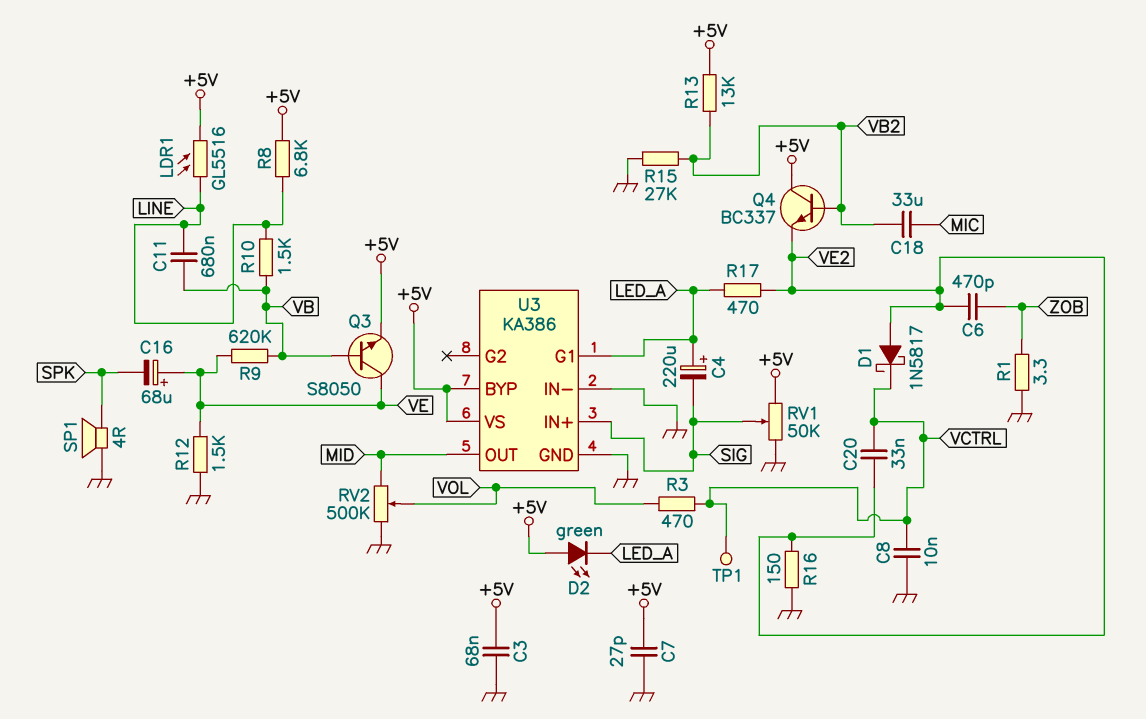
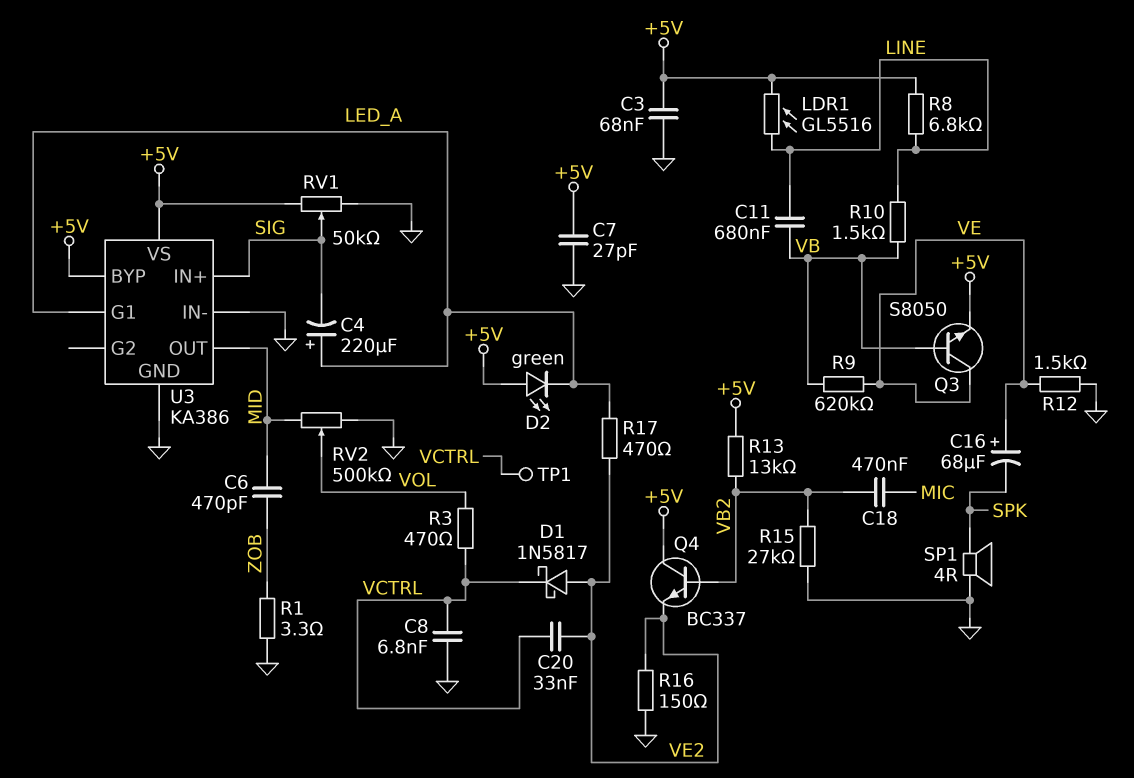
C6: 470pF (VE2, ZOB) -> 470pF (MID, ZOB)
C8: 10nF (GND, VCTRL) -> 6.8nF (GND, VCTRL)
C18: 33uF (MIC, VB2) -> 470nF (MIC, VB2)

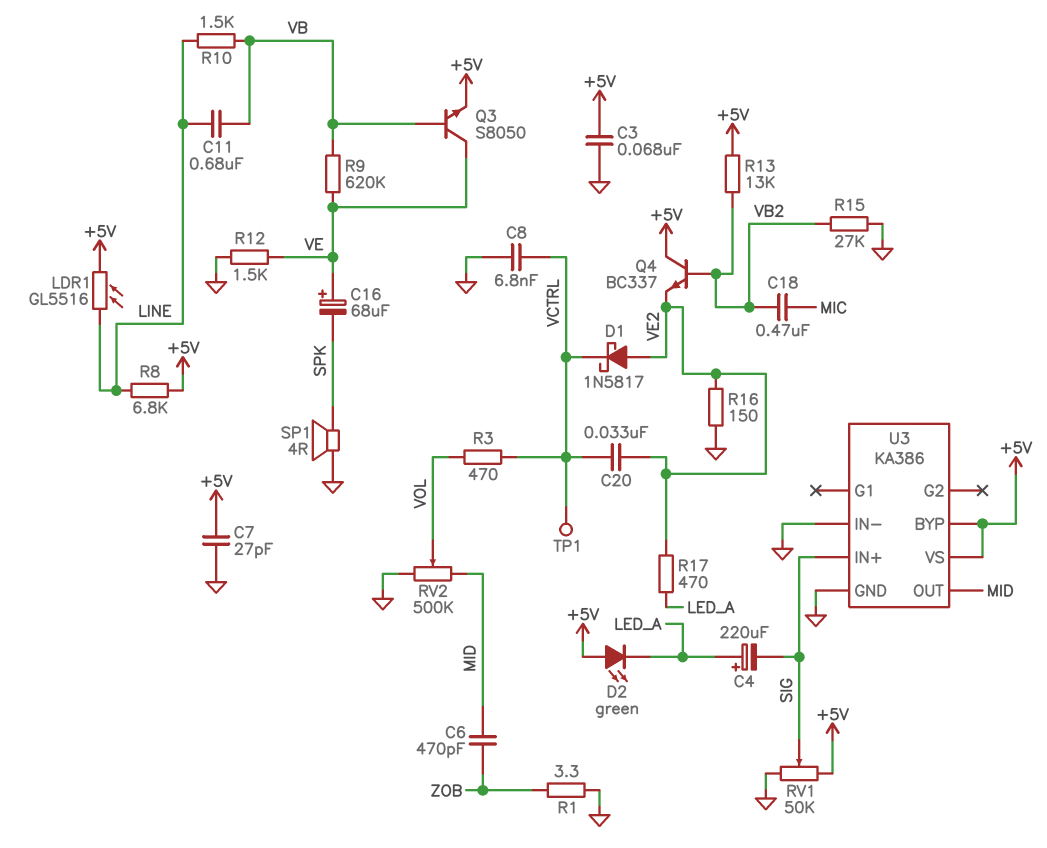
U3 pin G1: LED_A -> none

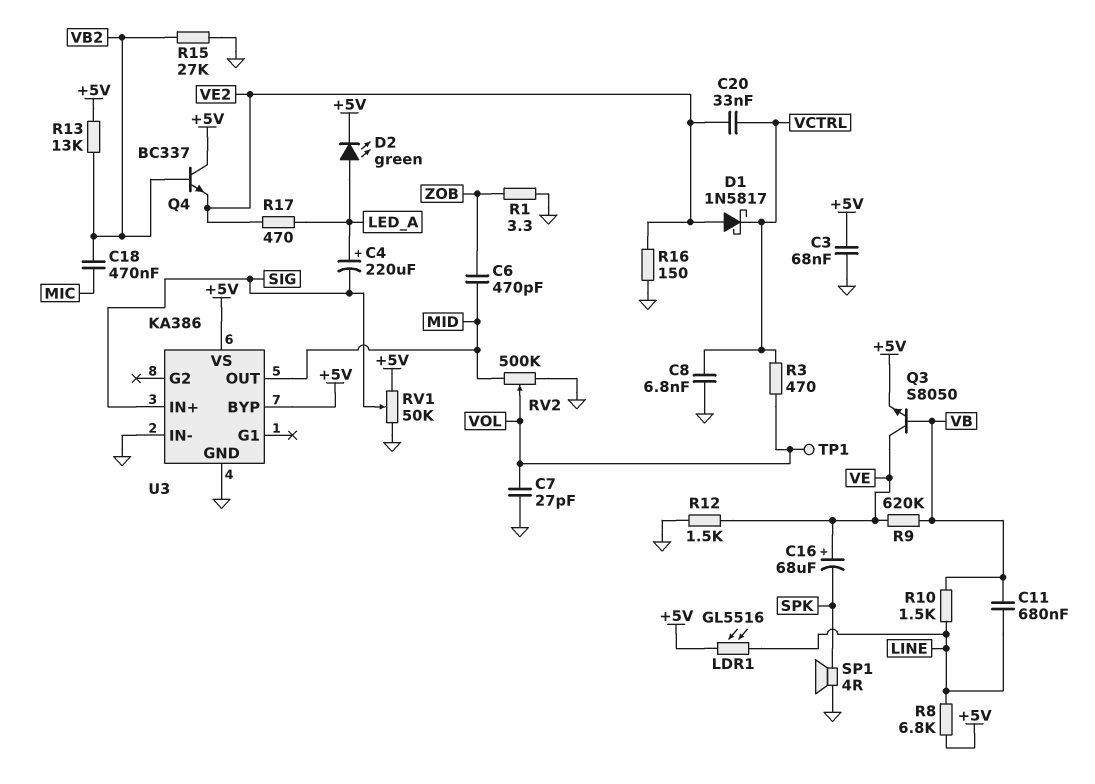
C7: 27pF (+5V, GND) -> 27pF (GND, VOL)
D2: LED green (A +5V, K LED_A) -> LED green (A LED_A, K +5V)
TP1: test point (VCTRL) -> test point (VOL)

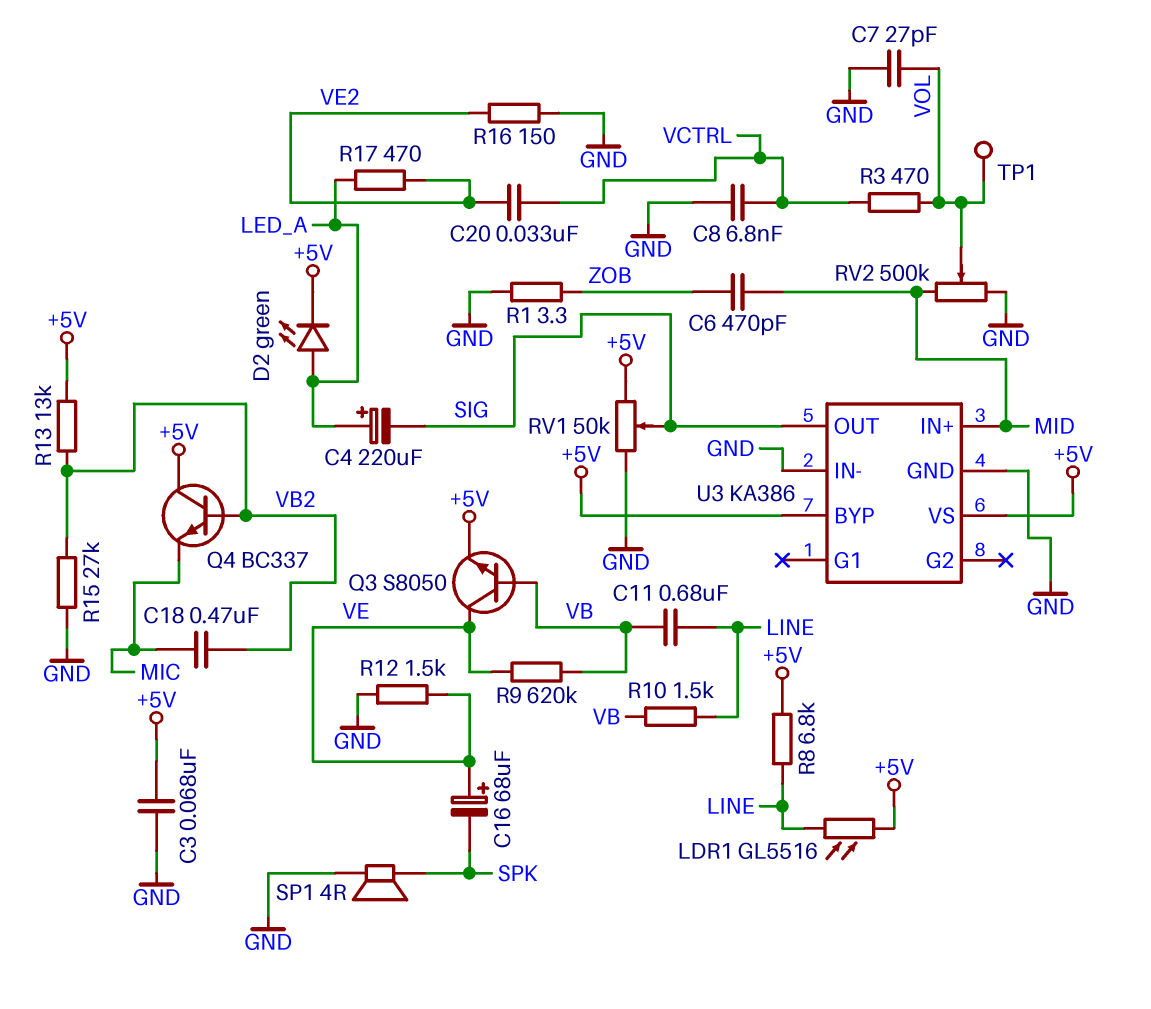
D1: schottky 1N5817 (A VE2, K VCTRL) -> none
Q4: NPN BC337 (B VB2, C +5V, E VE2) -> NPN BC337 (B VB2, C +5V, E MIC)
U3 pin IN+: SIG -> MID
U3 pin OUT: MID -> SIG

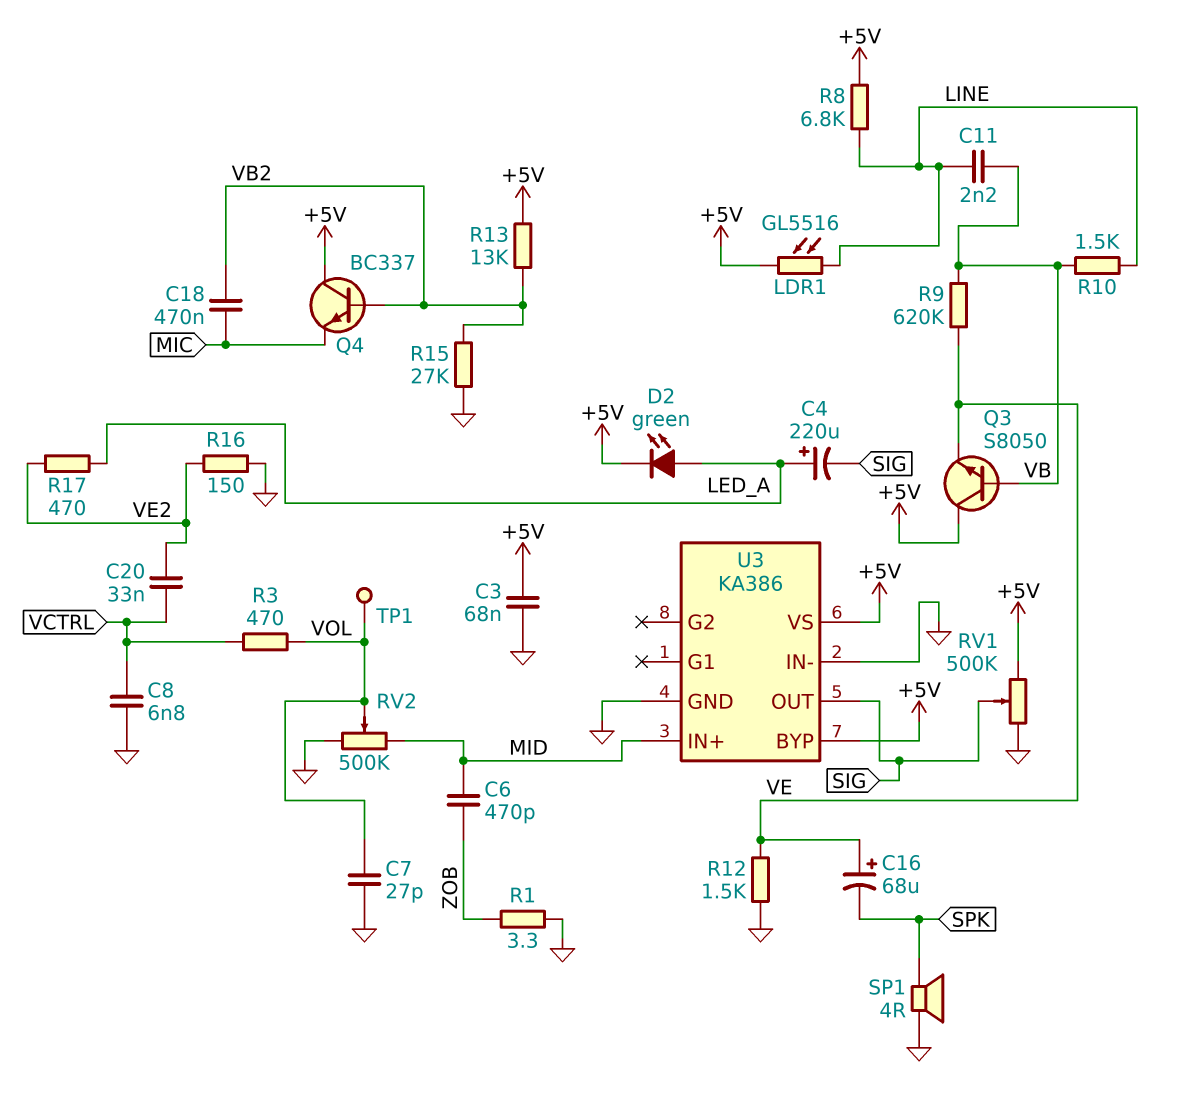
C11: 680nF (LINE, VB) -> 2.2nF (LINE, VB)
Q3: NPN S8050 (B VB, C VE, E +5V) -> NPN S8050 (B VB, C +5V, E VE)
RV1: 50k (+5V, GND, wiper SIG) -> 500k (+5V, GND, wiper SIG)

